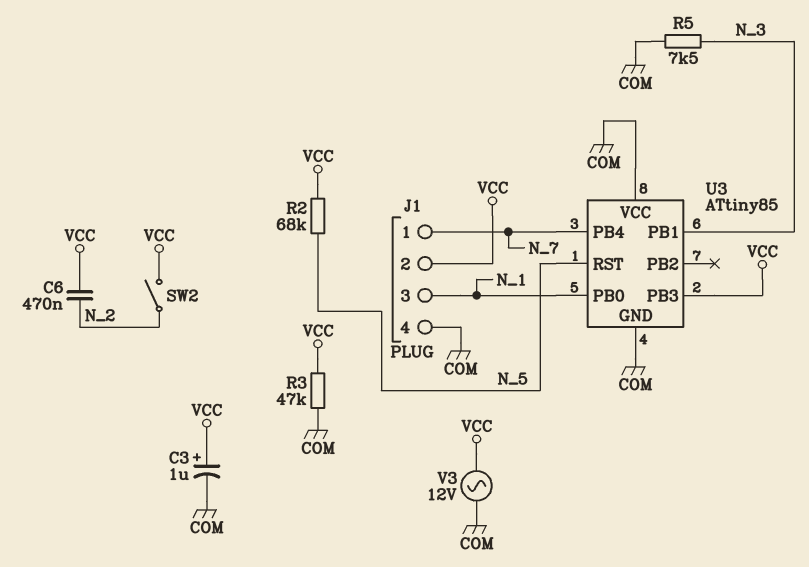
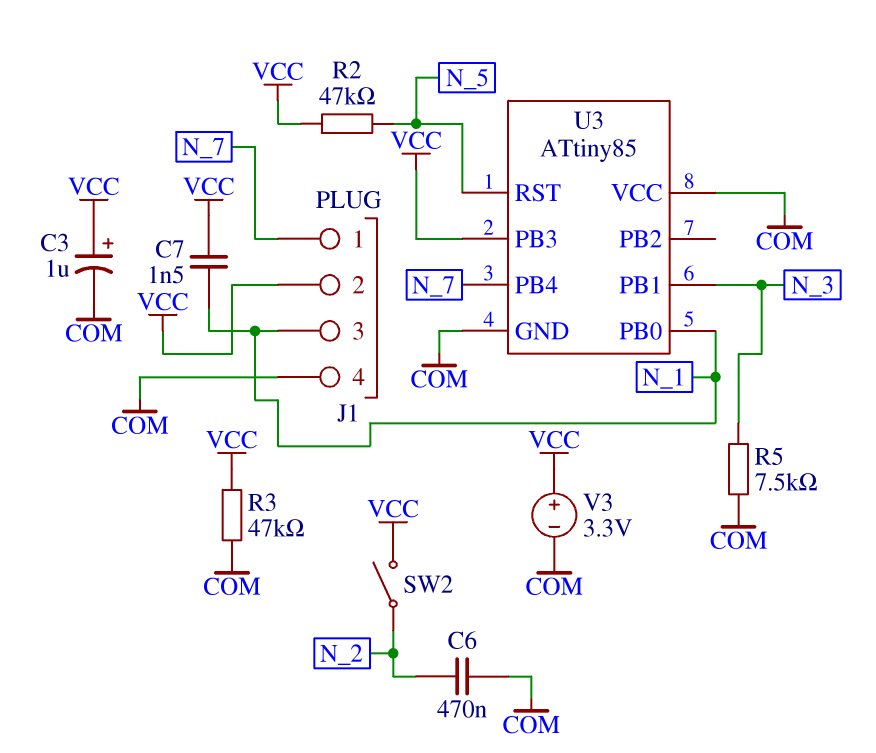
C6: 470nF (N_2, VCC) -> 470nF (COM, N_2)
C7: none -> 1.5nF (N_1, VCC)
R2: 68k (N_5, VCC) -> 47k (N_5, VCC)
V3: AC 12V (COM, VCC) -> 3.3V (plus VCC, minus COM)

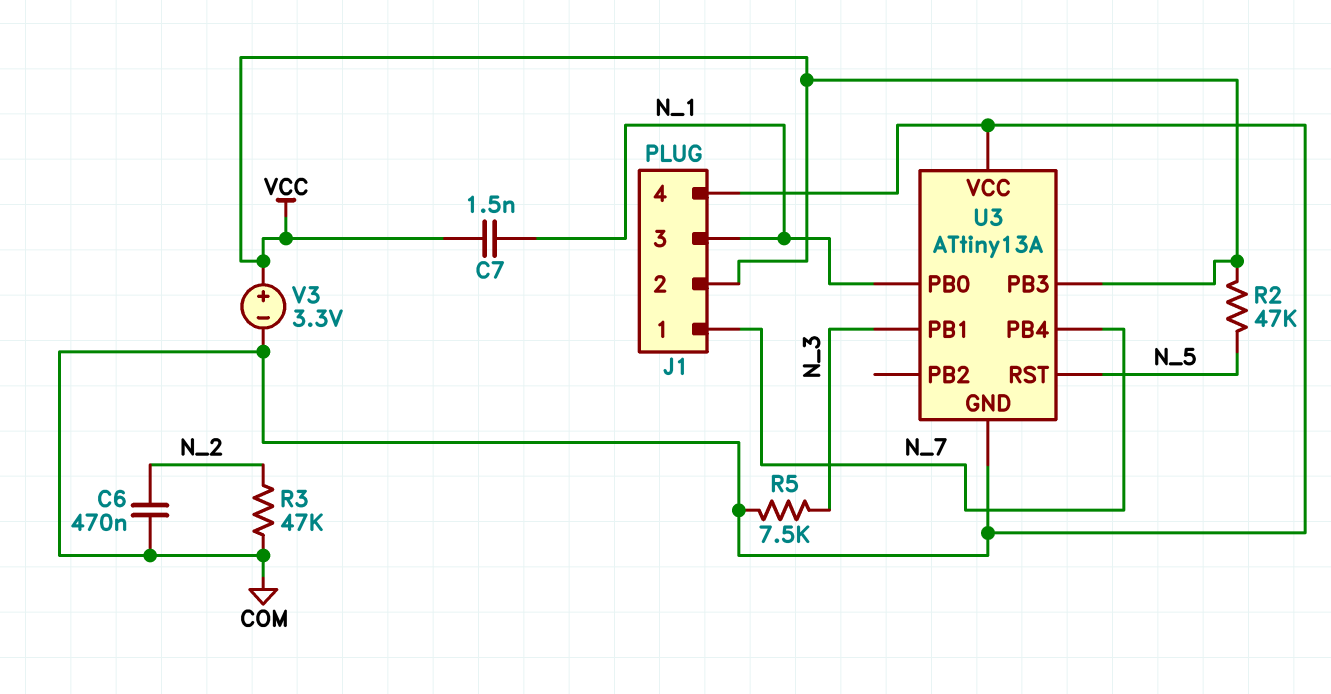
C3: 1uF (plus VCC, minus COM) -> none
R3: 47k (COM, VCC) -> 47k (COM, N_2)
SW2: switch (N_2, VCC) -> none
U3: ATtiny85 -> ATtiny13A

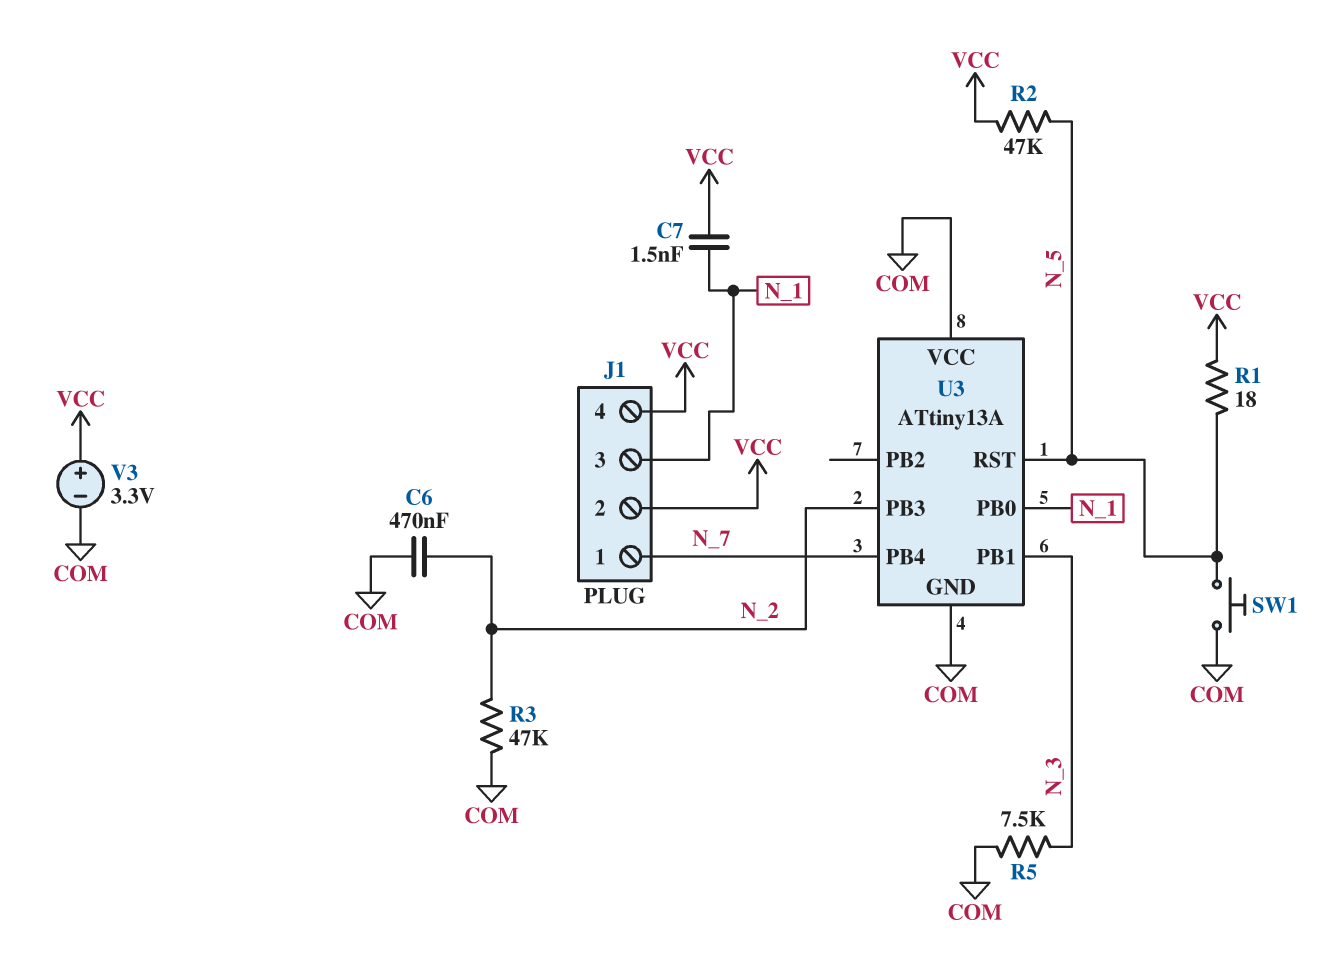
J1 pin 4: COM -> VCC
R1: none -> 18 (N_5, VCC)
SW1: none -> button (COM, N_5)
U3 pin PB3: VCC -> N_2

